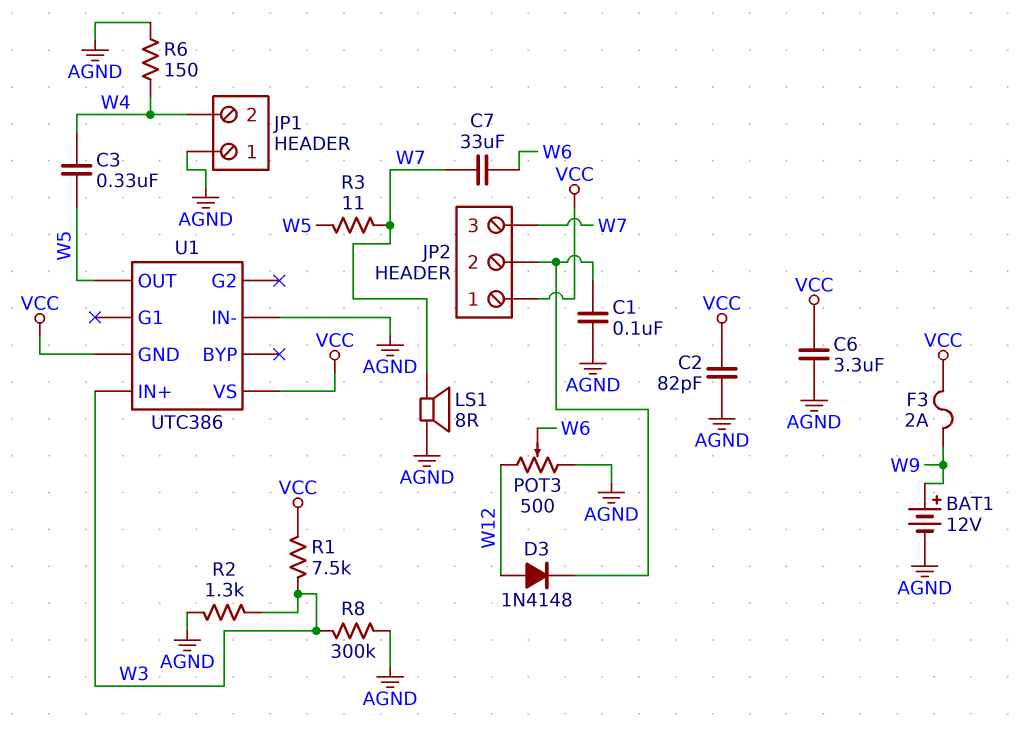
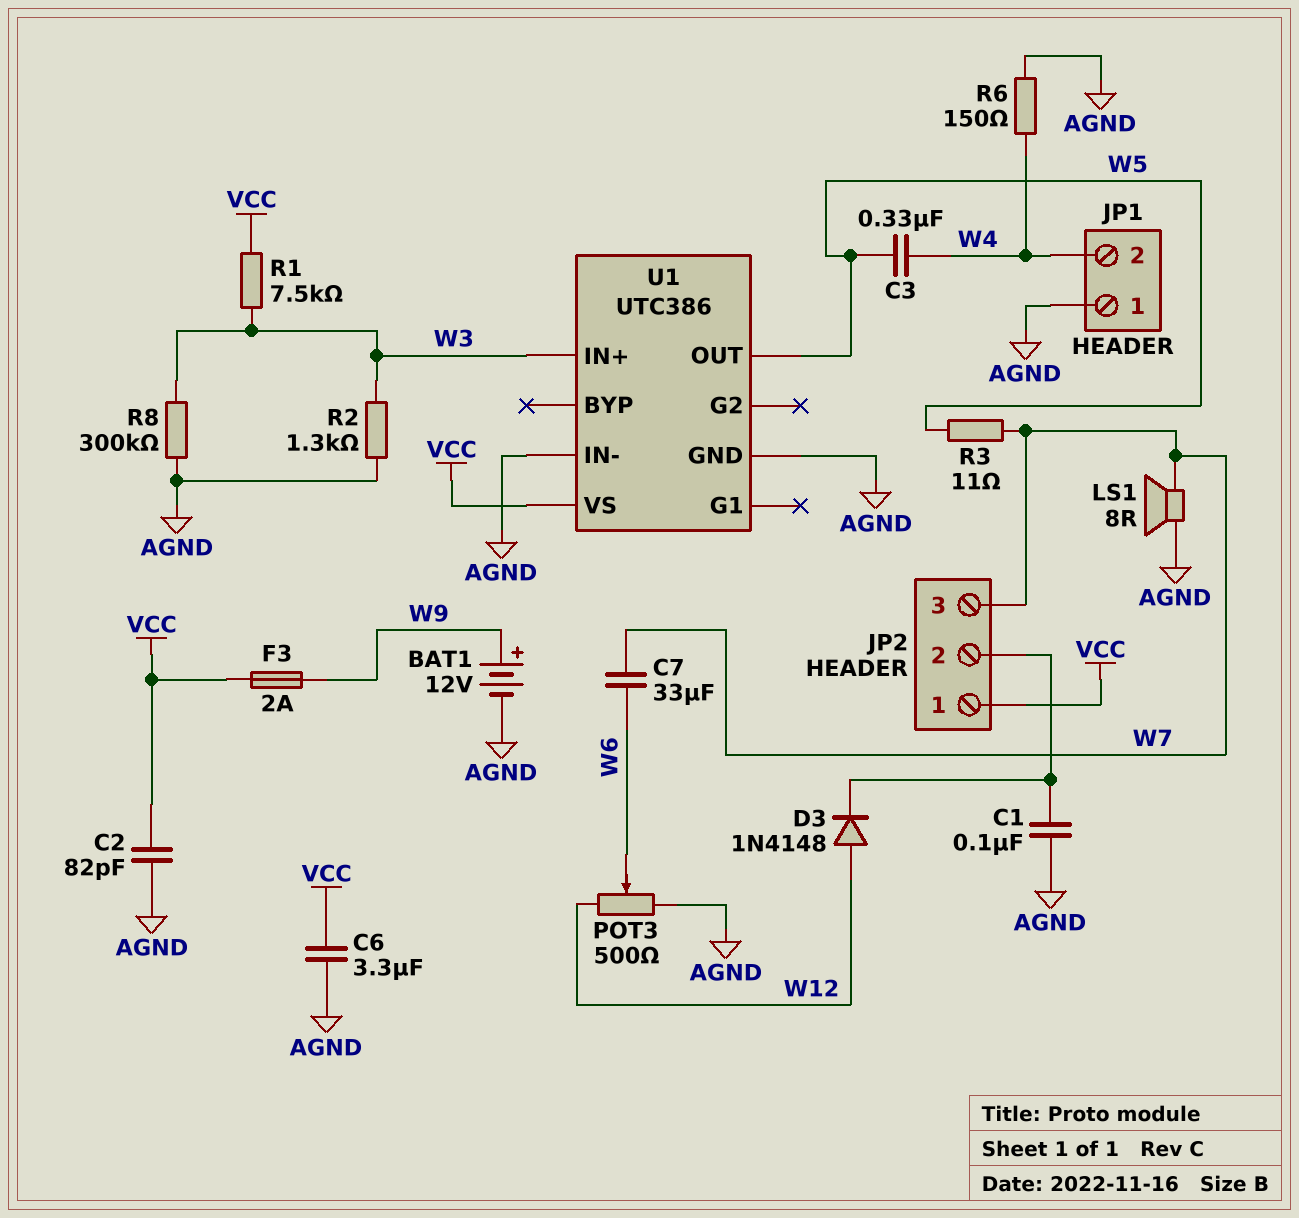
U1 pin GND: VCC -> AGND

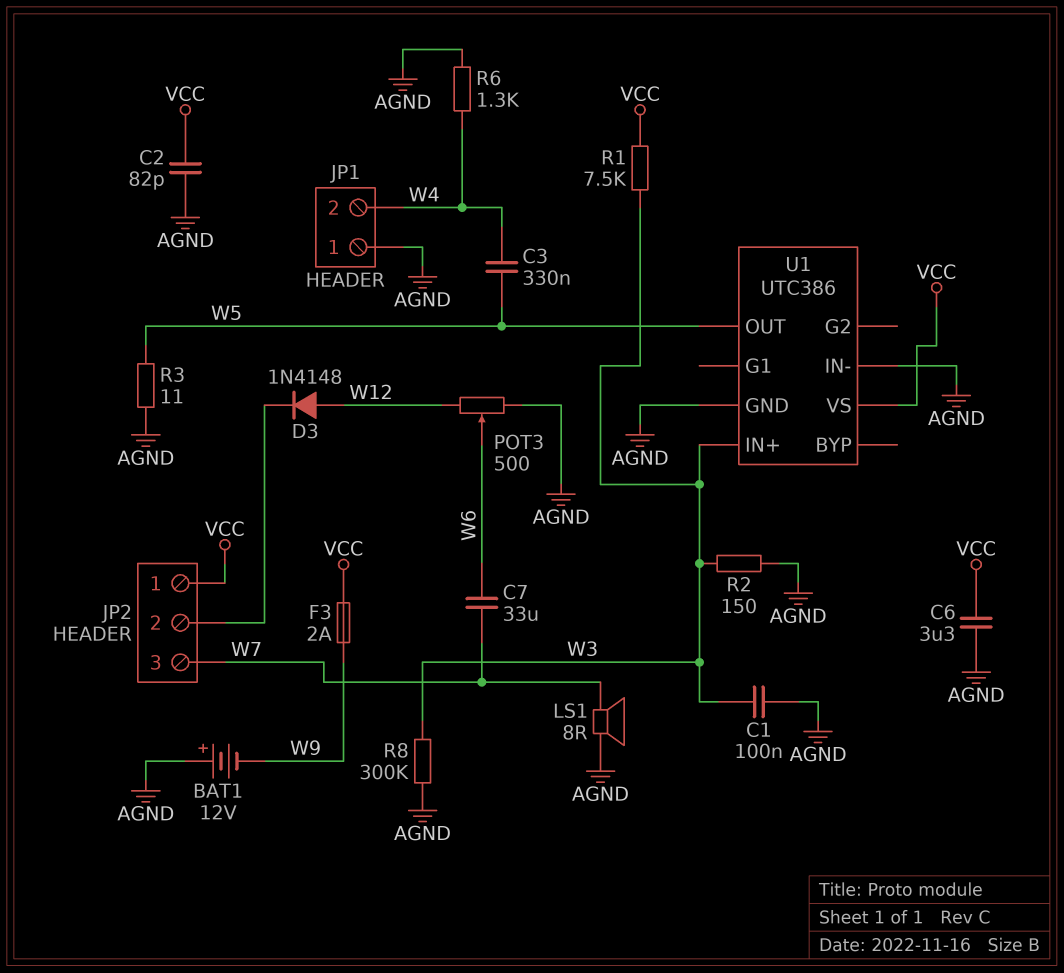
BAT1: 12V (plus W9, minus AGND) -> 12V (plus AGND, minus W9)
C1: 100nF (AGND, JP2/2) -> 100nF (AGND, W3)
R2: 1.3k (AGND, W3) -> 150 (AGND, W3)
R3: 11 (W5, W7) -> 11 (AGND, W5)
R6: 150 (AGND, W4) -> 1.3k (AGND, W4)

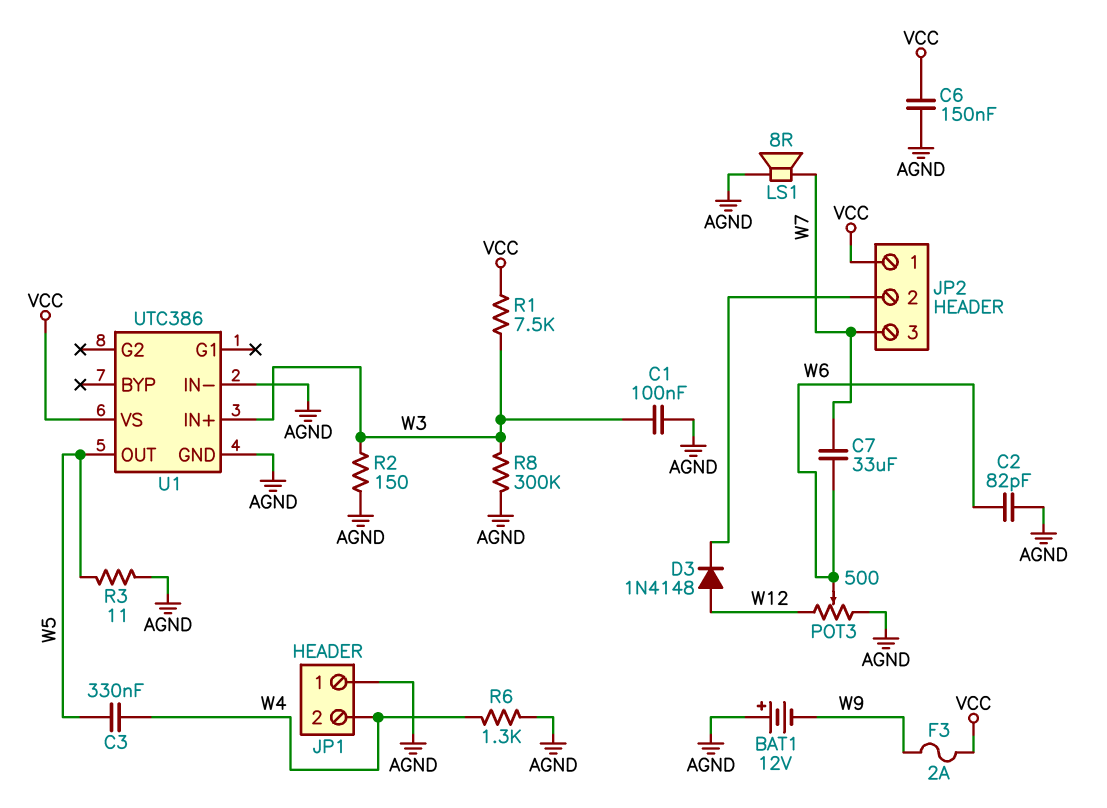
C2: 82pF (AGND, VCC) -> 82pF (AGND, W6)
C6: 3.3uF (AGND, VCC) -> 150nF (AGND, VCC)

